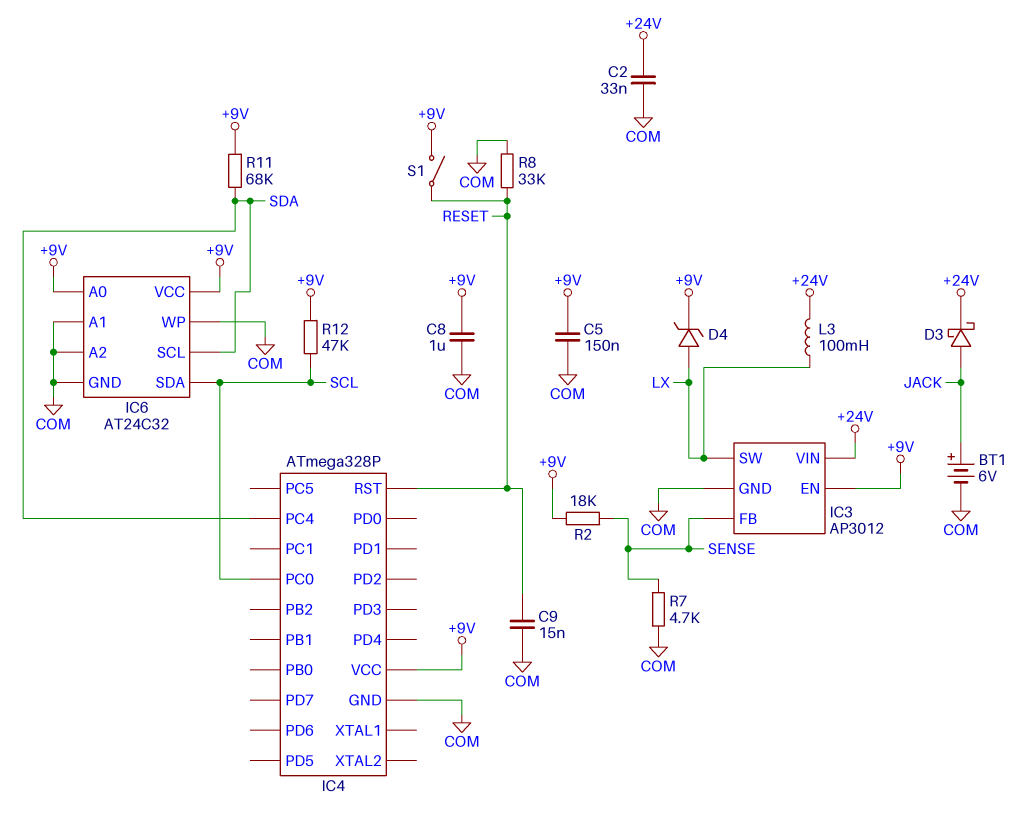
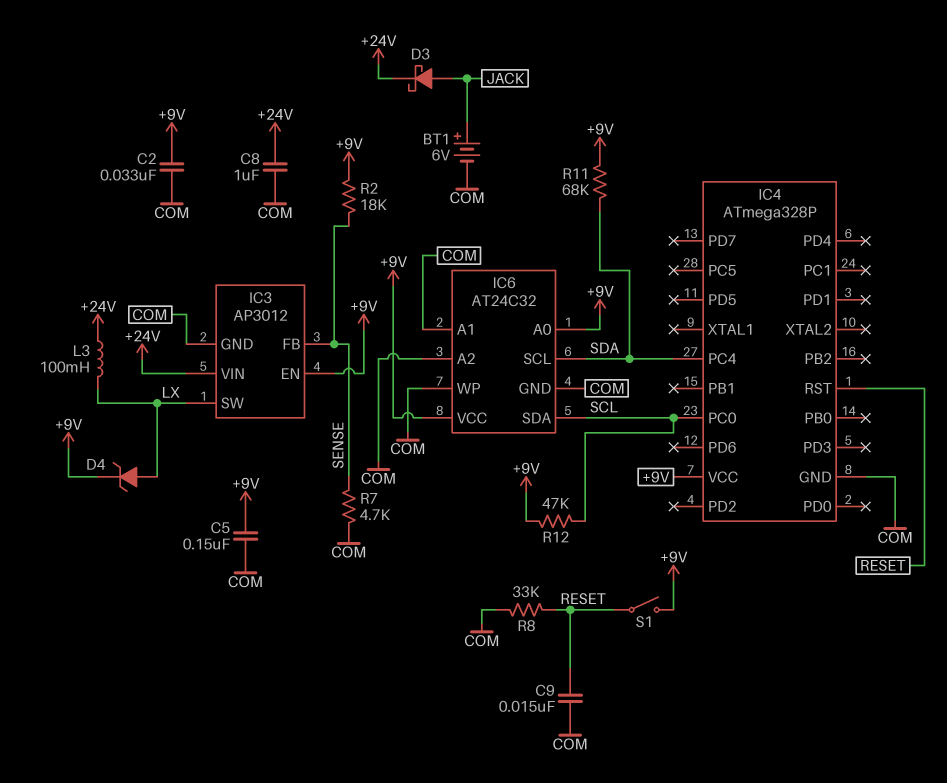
C2: 33nF (+24V, COM) -> 33nF (+9V, COM)
C8: 1uF (+9V, COM) -> 1uF (+24V, COM)

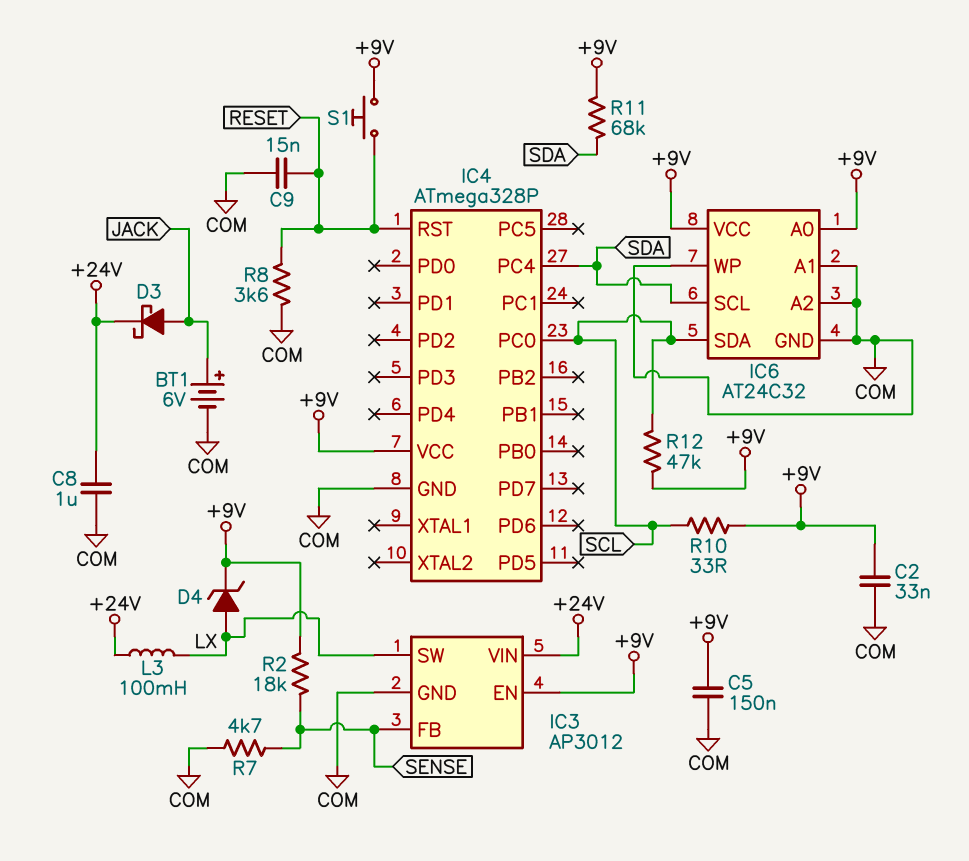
R8: 33k (COM, RESET) -> 3.6k (COM, RESET)
R10: none -> 33 (+9V, SCL)
S1: switch (+9V, RESET) -> button (+9V, RESET)

